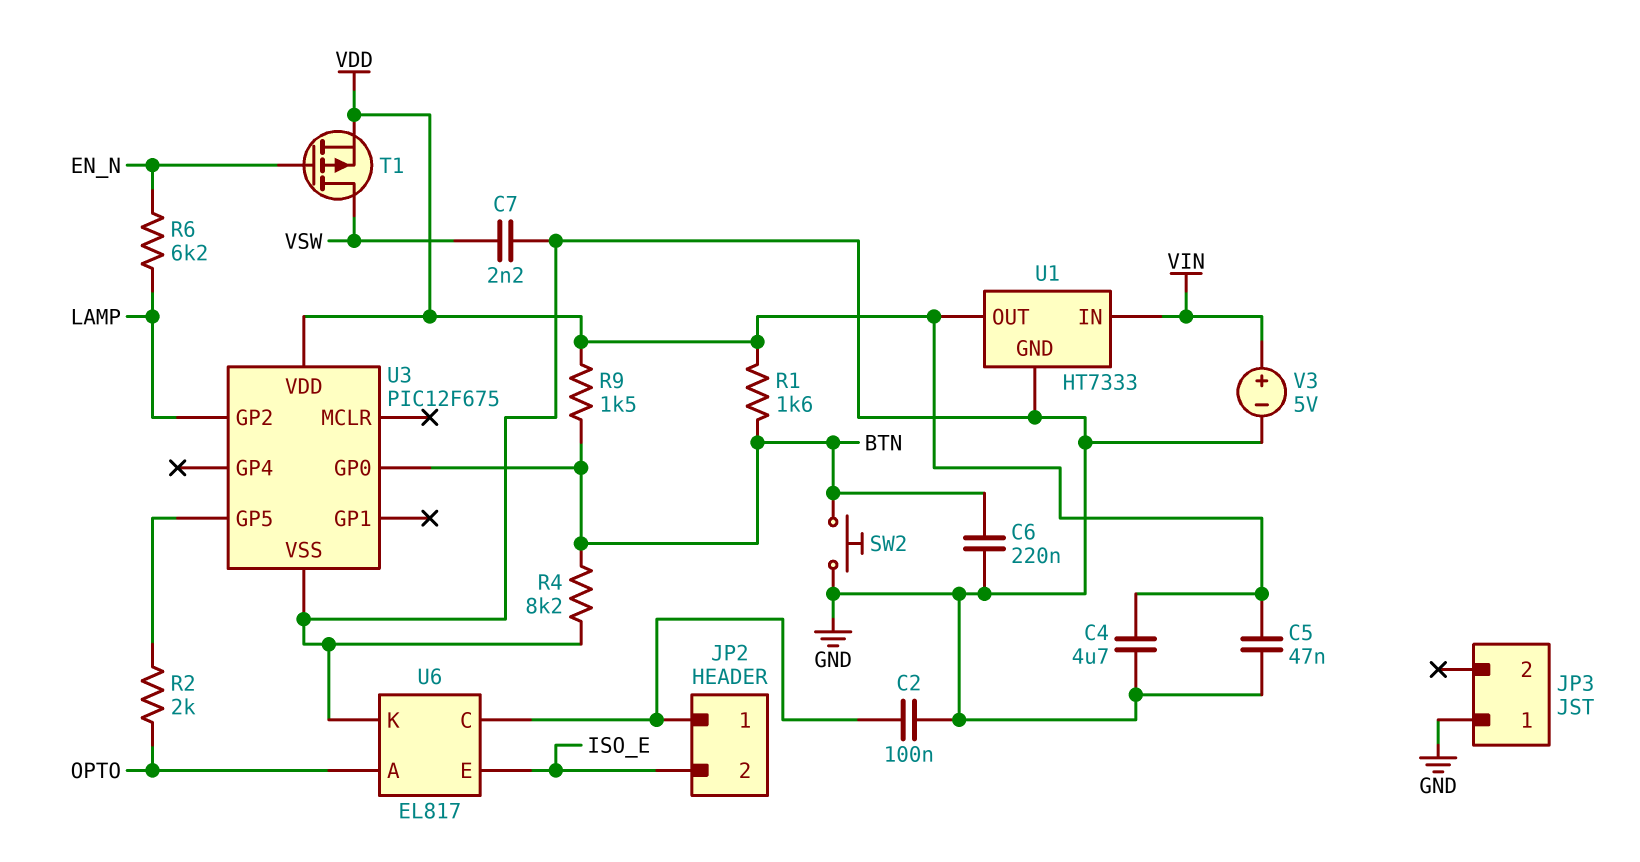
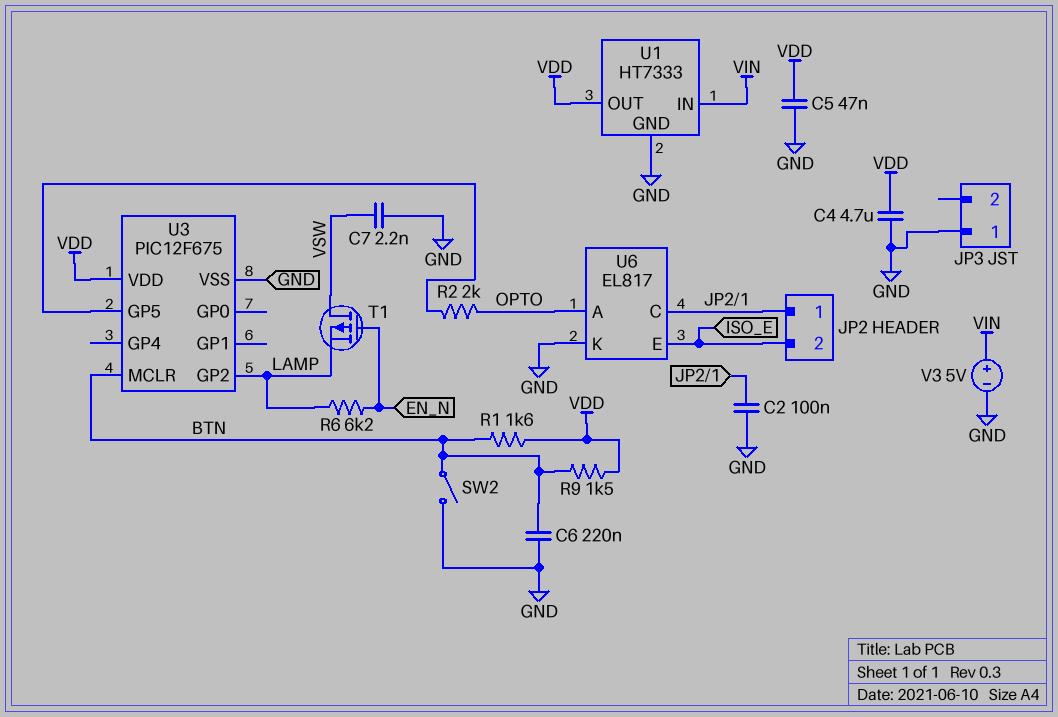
R4: 8.2k (BTN, GND) -> none
SW2: button (BTN, GND) -> switch (BTN, GND)
T1: PMOS (G EN_N, D VSW, S VDD) -> PMOS (G EN_N, D VSW, S LAMP)
U3 pin GP0: BTN -> none
U3 pin MCLR: none -> BTN

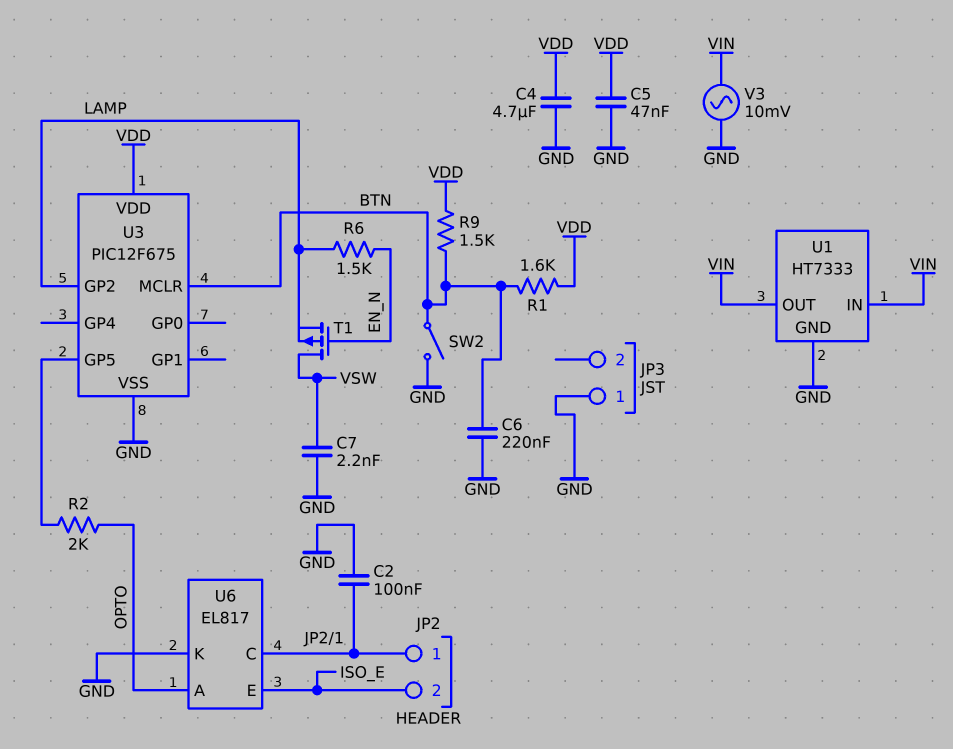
R6: 6.2k (EN_N, LAMP) -> 1.5k (EN_N, LAMP)
U1 pin OUT: VDD -> VIN
V3: 5V (plus VIN, minus GND) -> AC 10mV (GND, VIN)

